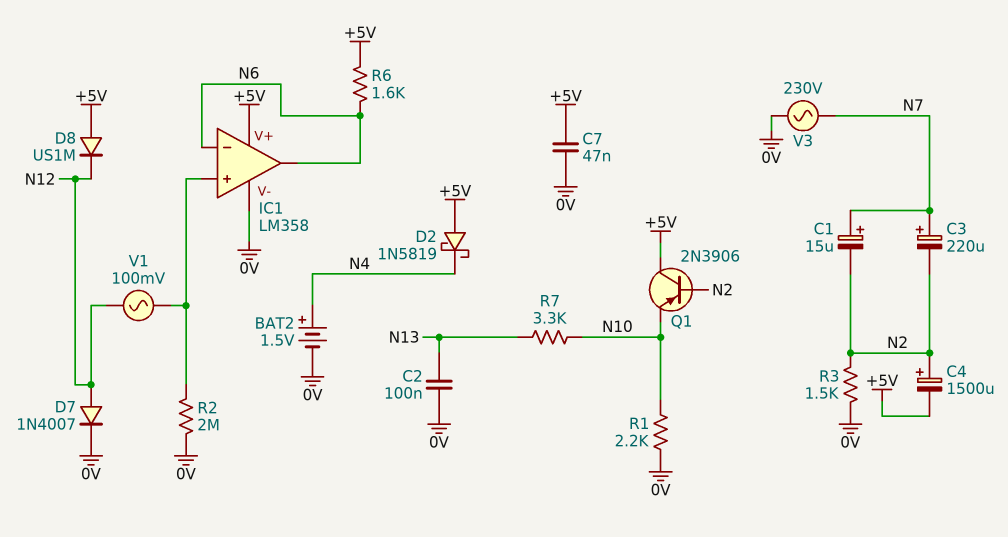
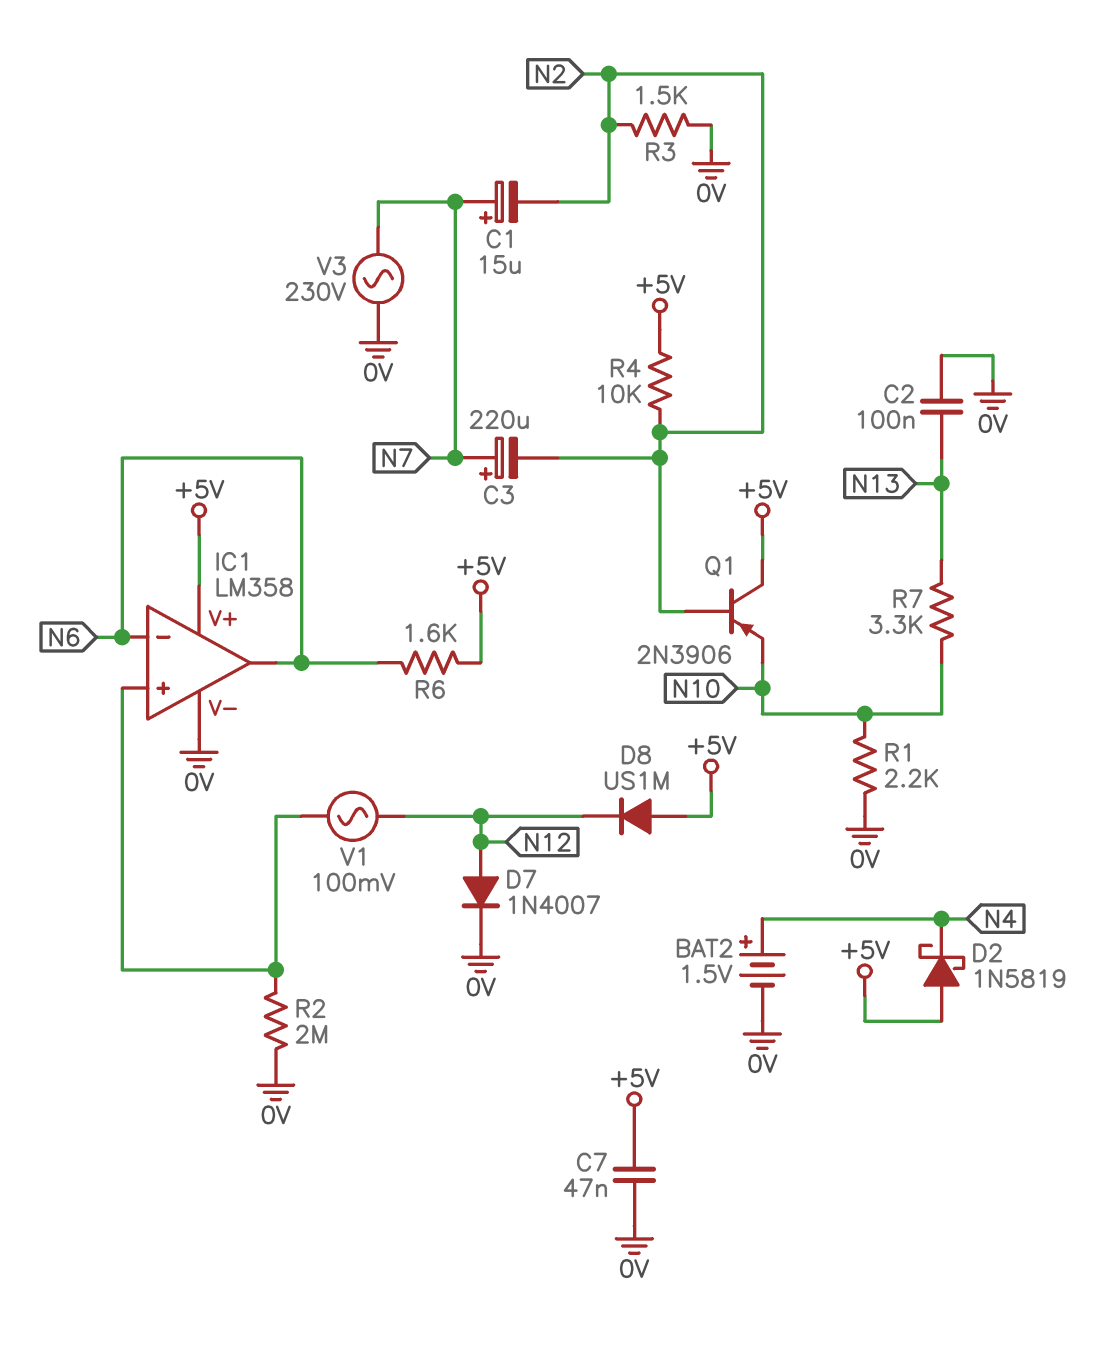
C4: 1500uF (plus N2, minus +5V) -> none
R4: none -> 10k (+5V, N2)

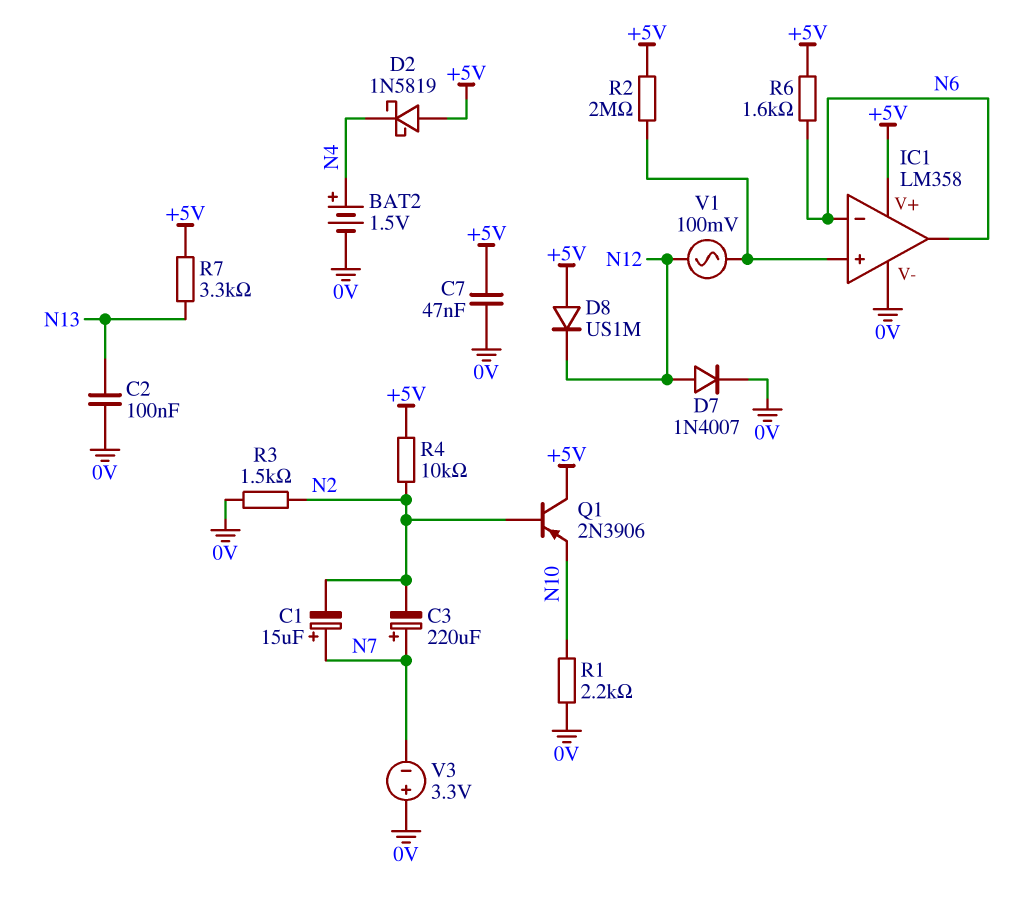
R2: 2M (0V, IC1/in+) -> 2M (+5V, IC1/in+)
R7: 3.3k (N10, N13) -> 3.3k (+5V, N13)
V3: AC 230V (0V, N7) -> 3.3V (plus 0V, minus N7)

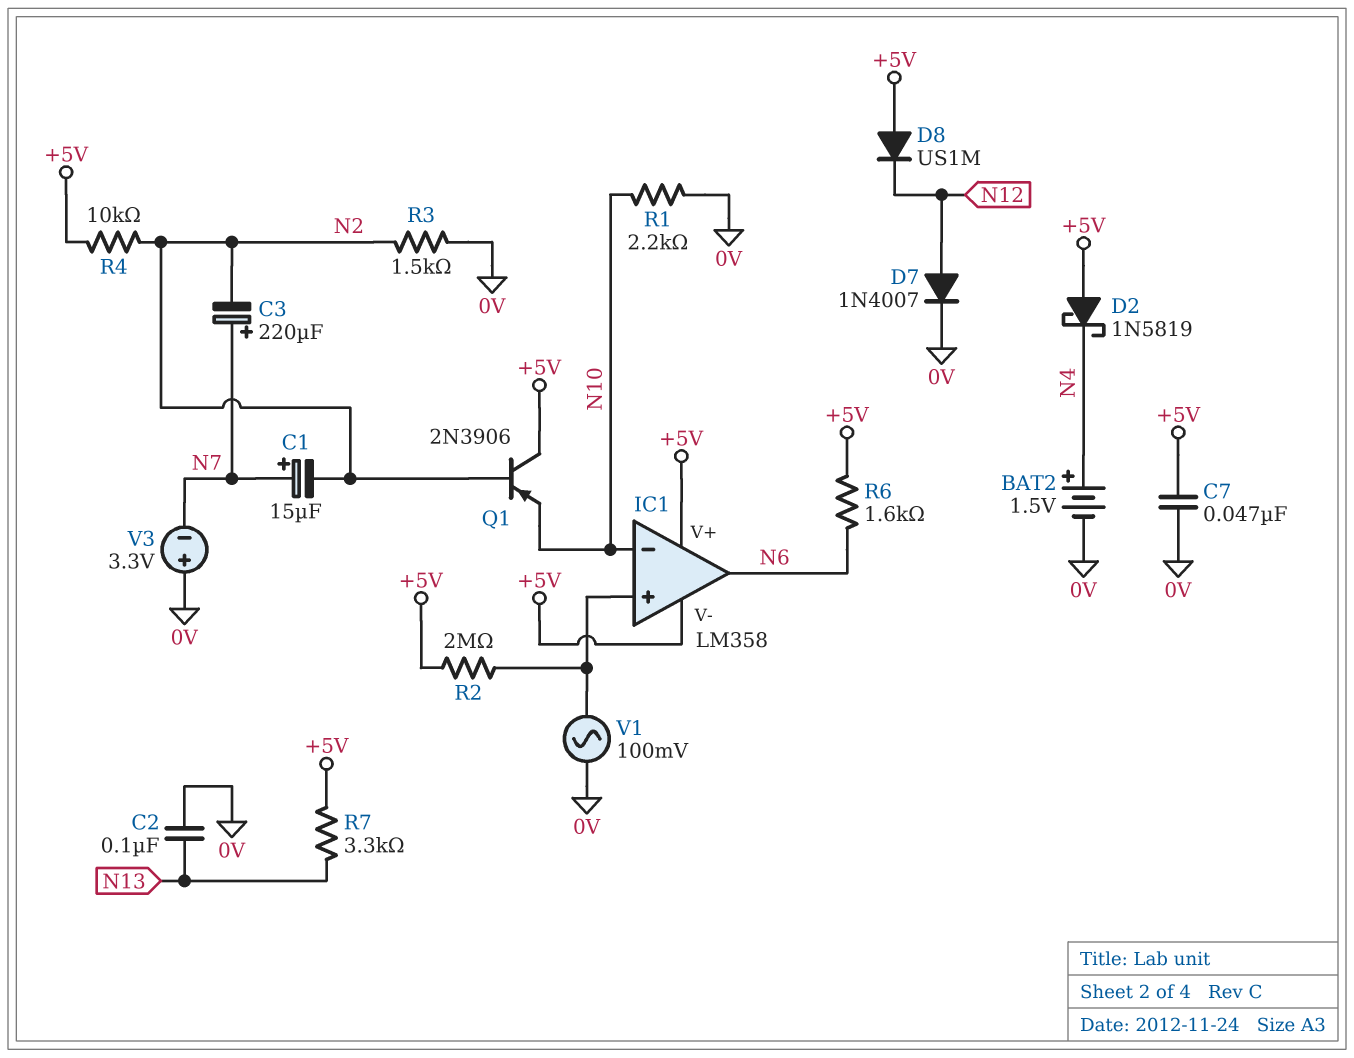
IC1 pin V-: 0V -> +5V
IC1 pin in-: N6 -> N10
V1: AC 100mV (IC1/in+, N12) -> AC 100mV (0V, IC1/in+)

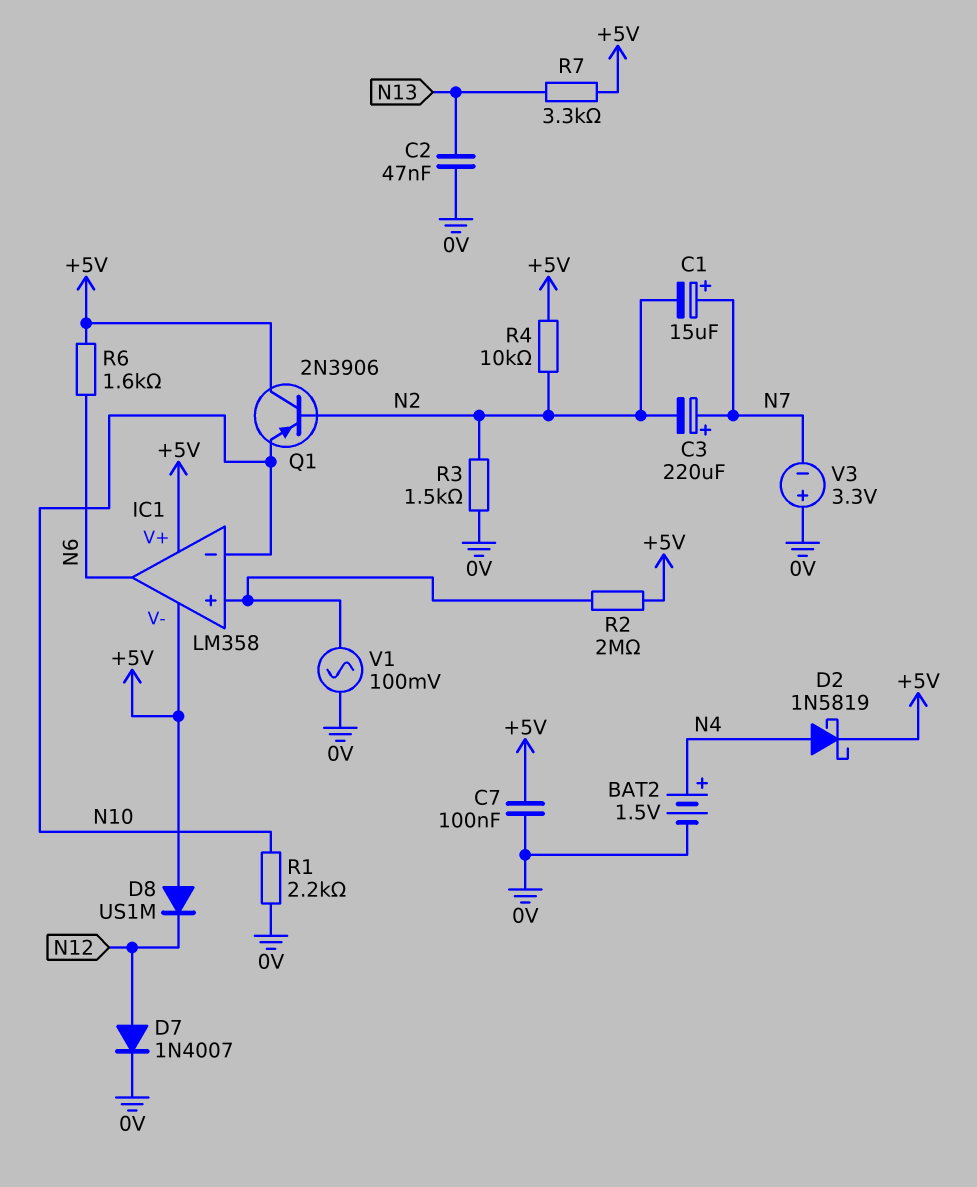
C2: 100nF (0V, N13) -> 47nF (0V, N13)
C7: 47nF (+5V, 0V) -> 100nF (+5V, 0V)
D2: schottky 1N5819 (A +5V, K N4) -> schottky 1N5819 (A N4, K +5V)

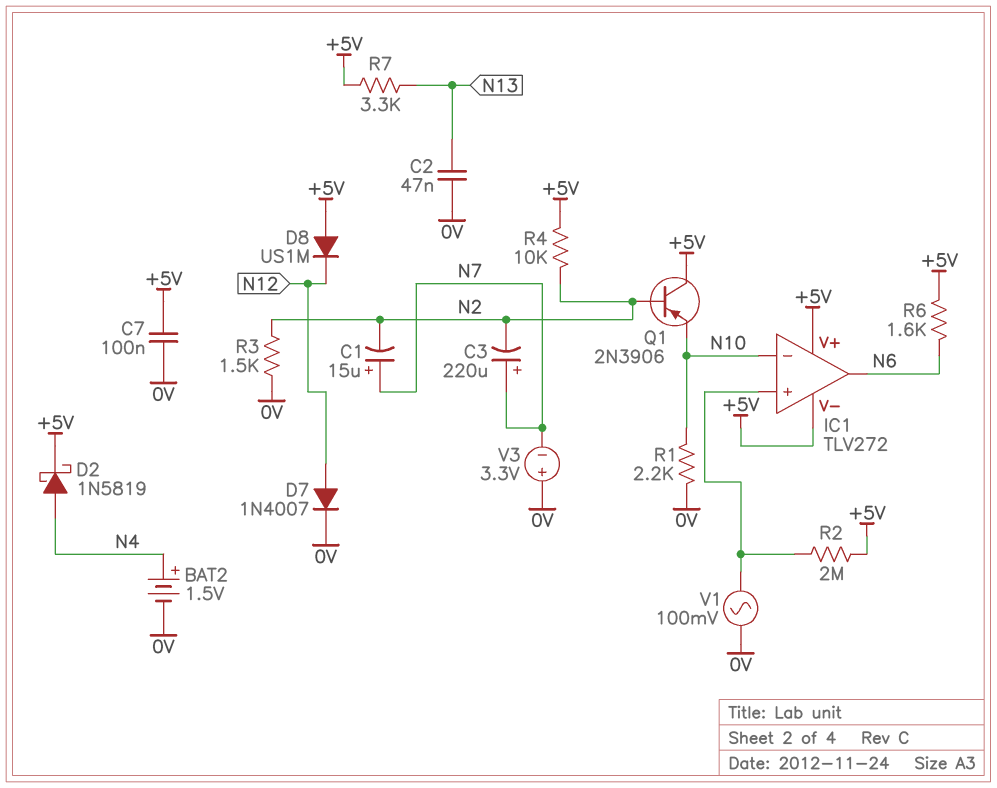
IC1: LM358 -> TLV272

